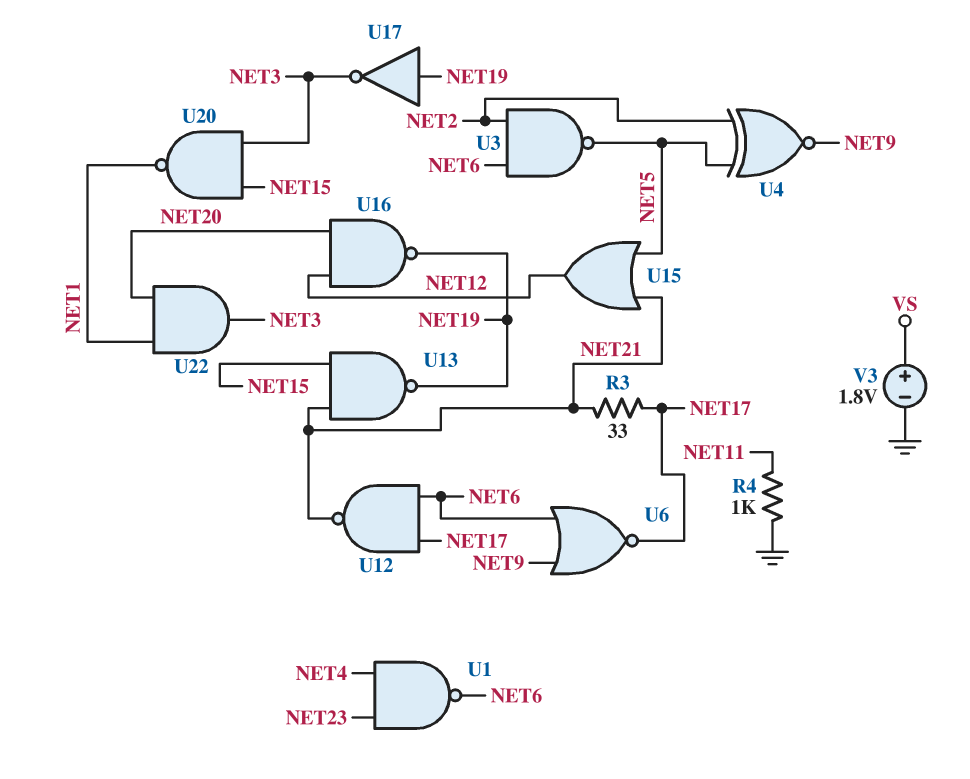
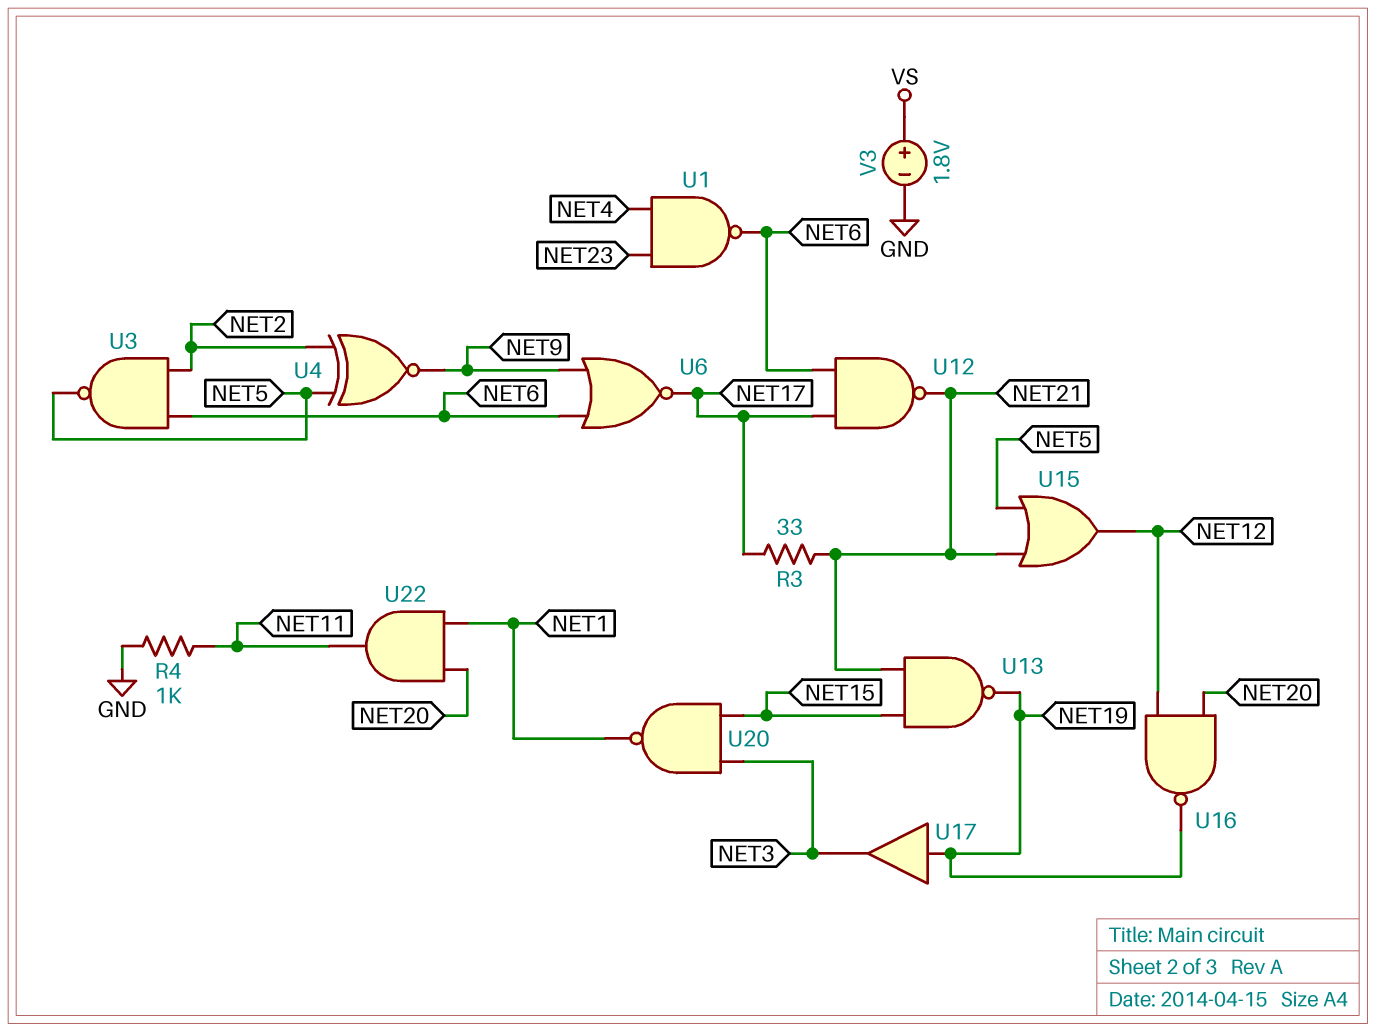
U17: NOT (in NET19, out NET3) -> buffer (in NET19, out NET3)
U22: AND (in NET1, in NET20, out NET3) -> AND (in NET1, in NET20, out NET11)

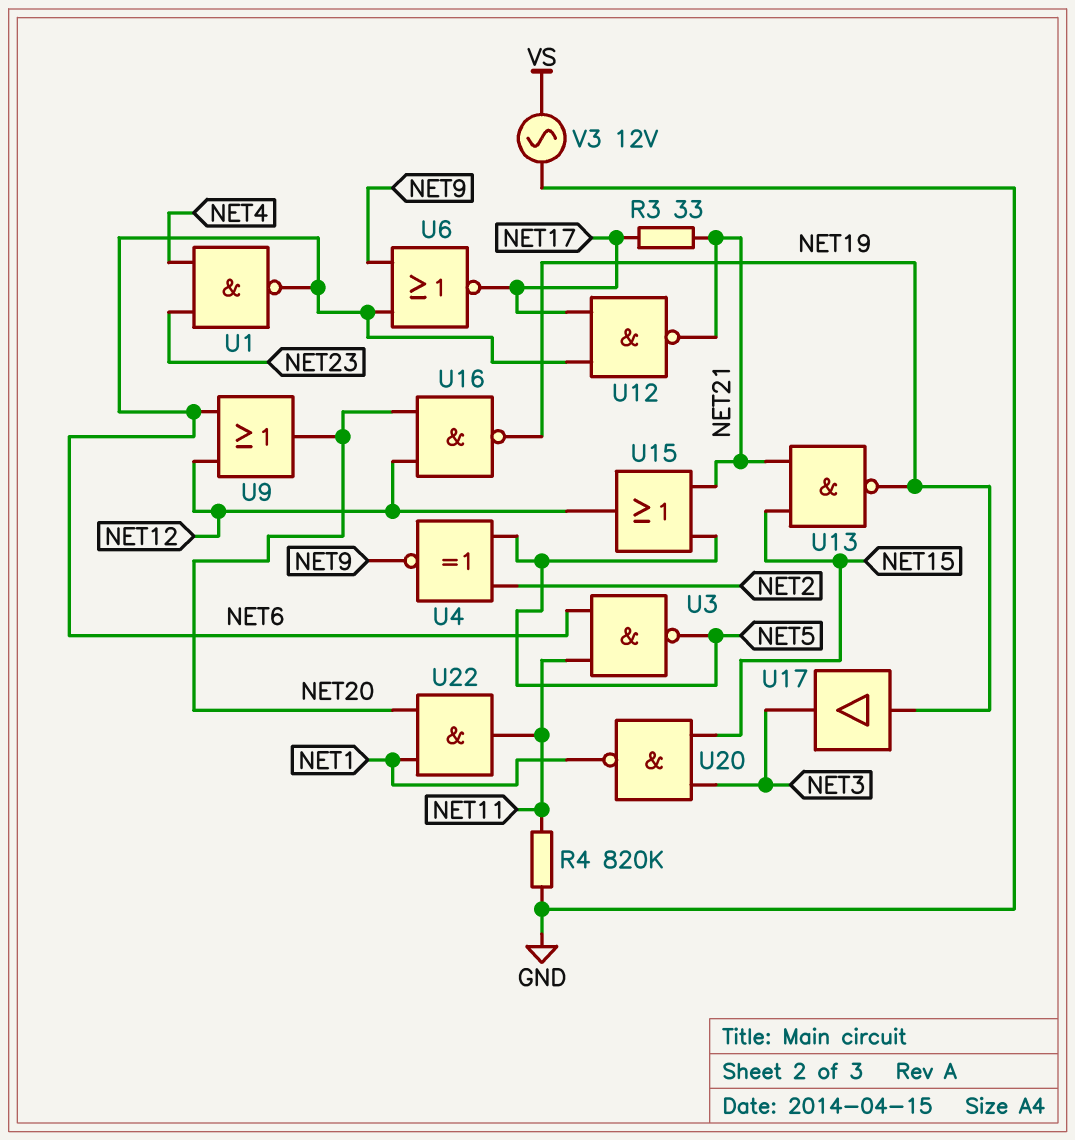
R4: 1k (GND, NET11) -> 820k (GND, NET11)
U3: NAND (in NET2, in NET6, out NET5) -> NAND (in NET6, in NET11, out NET5)
U9: none -> OR (in NET6, in NET12, out NET20)
V3: 1.8V (plus VS, minus GND) -> AC 12V (GND, VS)

